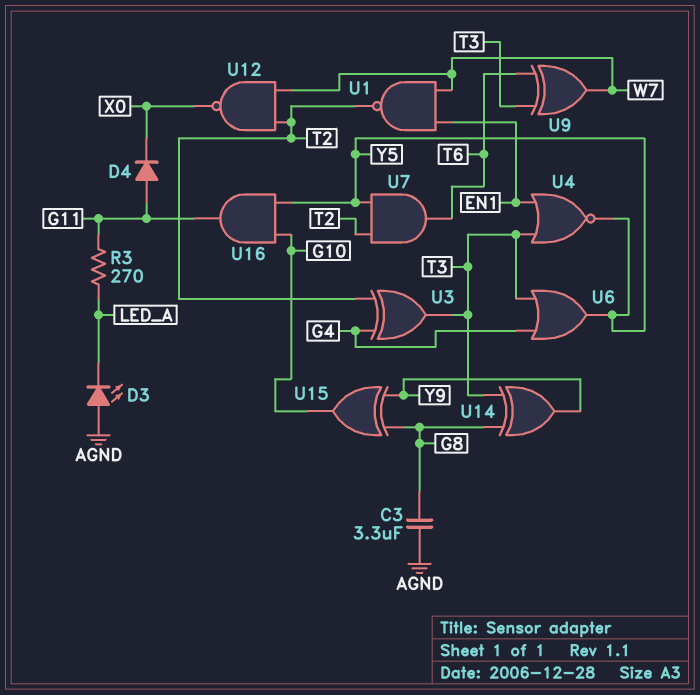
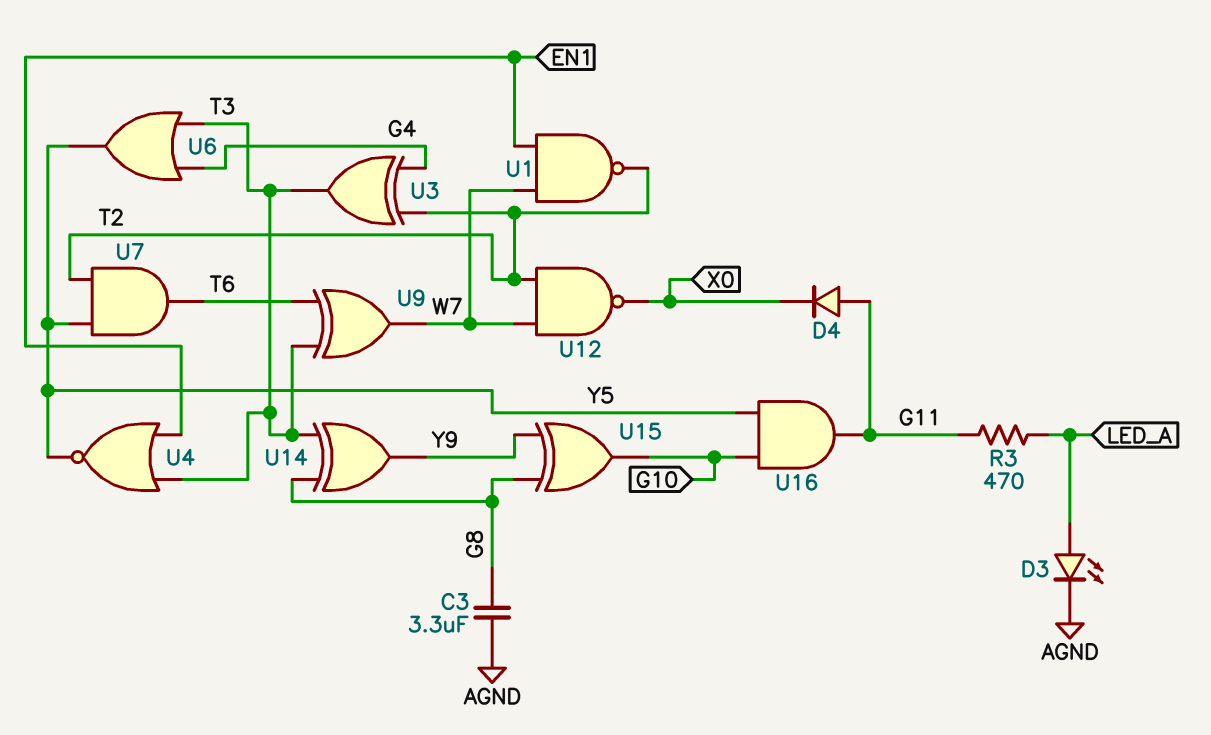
D3: LED (A AGND, K LED_A) -> LED (A LED_A, K AGND)
R3: 270 (G11, LED_A) -> 470 (G11, LED_A)

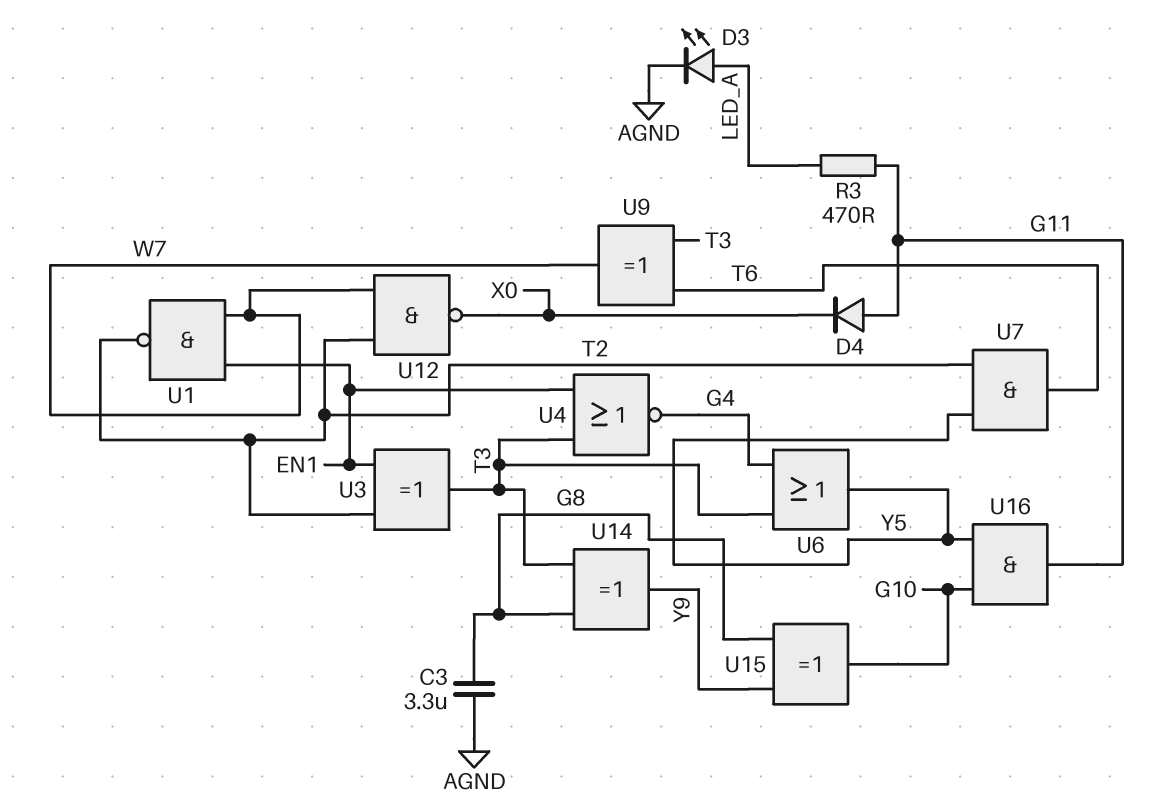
U3: XOR (in G4, in T2, out T3) -> XOR (in EN1, in T2, out T3)
U4: NOR (in EN1, in T3, out Y5) -> NOR (in EN1, in T3, out G4)

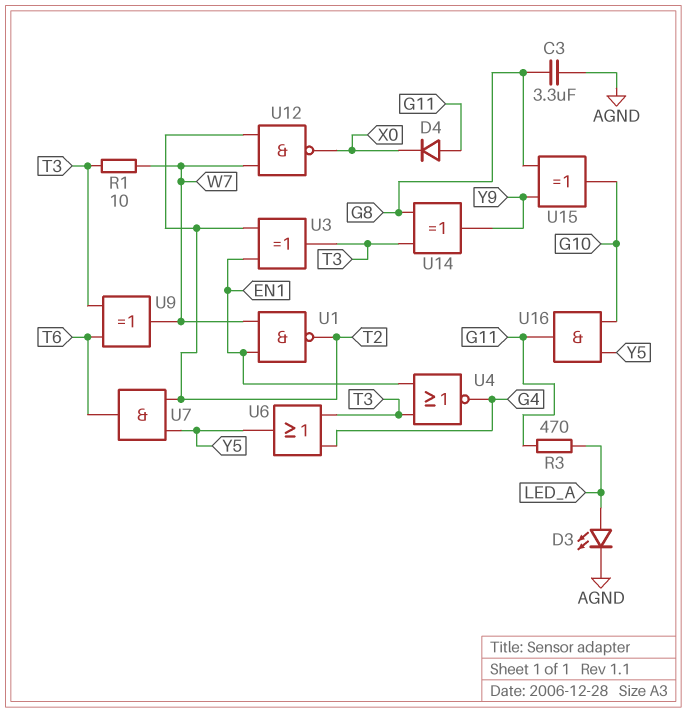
R1: none -> 10 (T3, W7)

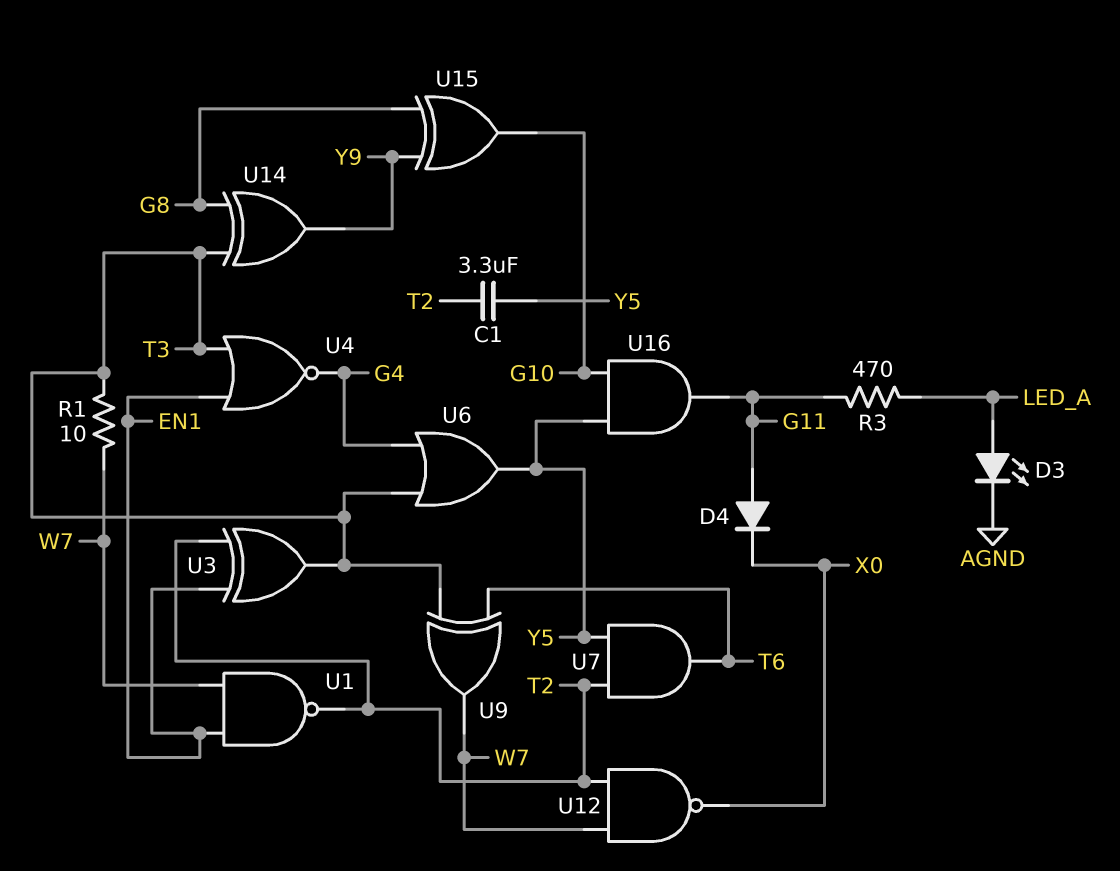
C1: none -> 3.3uF (T2, Y5)
C3: 3.3uF (AGND, G8) -> none

